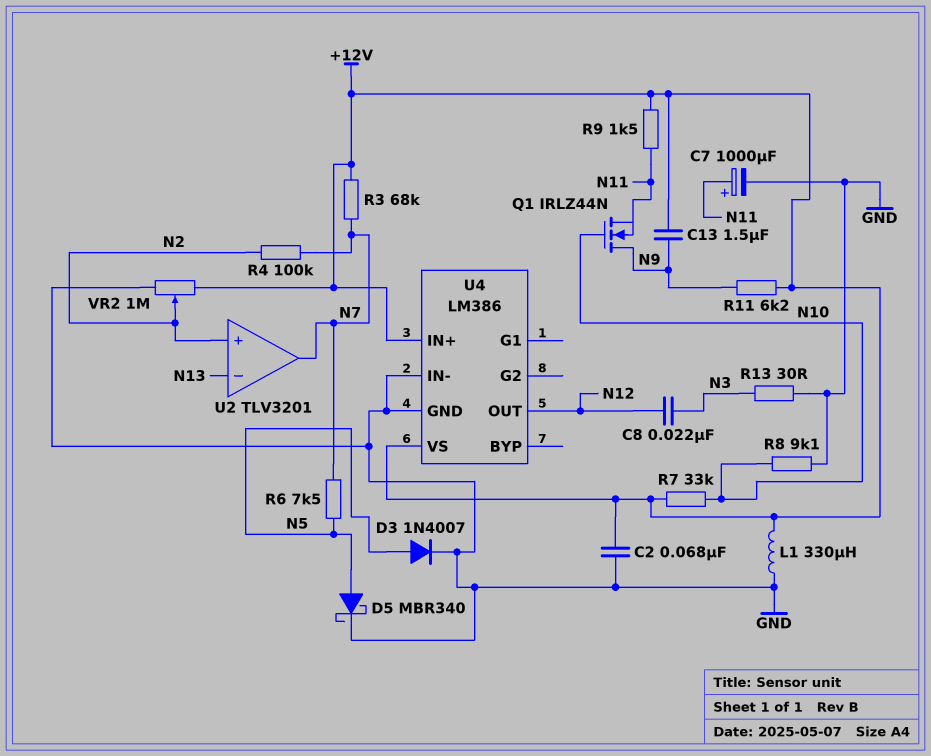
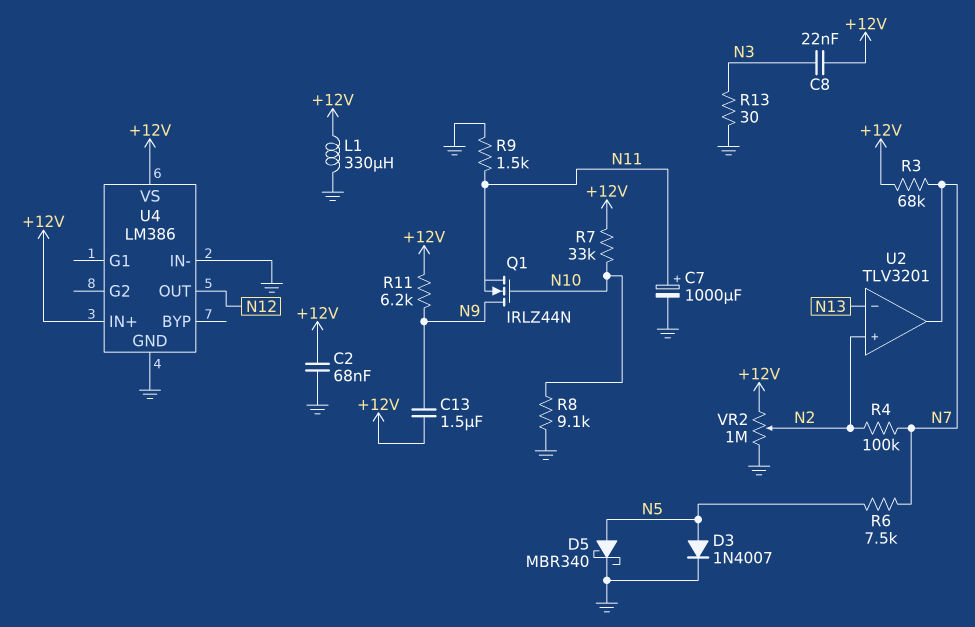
C8: 22nF (N3, N12) -> 22nF (+12V, N3)
R9: 1.5k (+12V, N11) -> 1.5k (GND, N11)

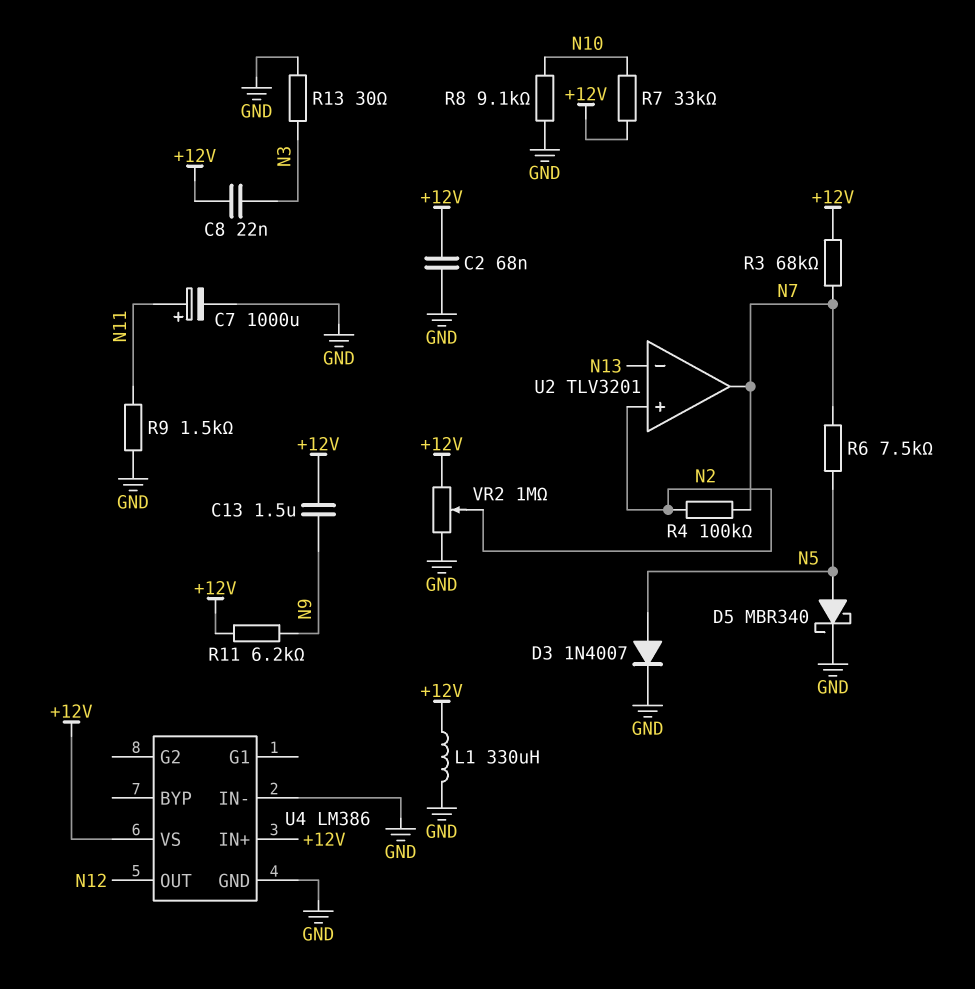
Q1: NMOS IRLZ44N (G N10, D N9, S N11) -> none

